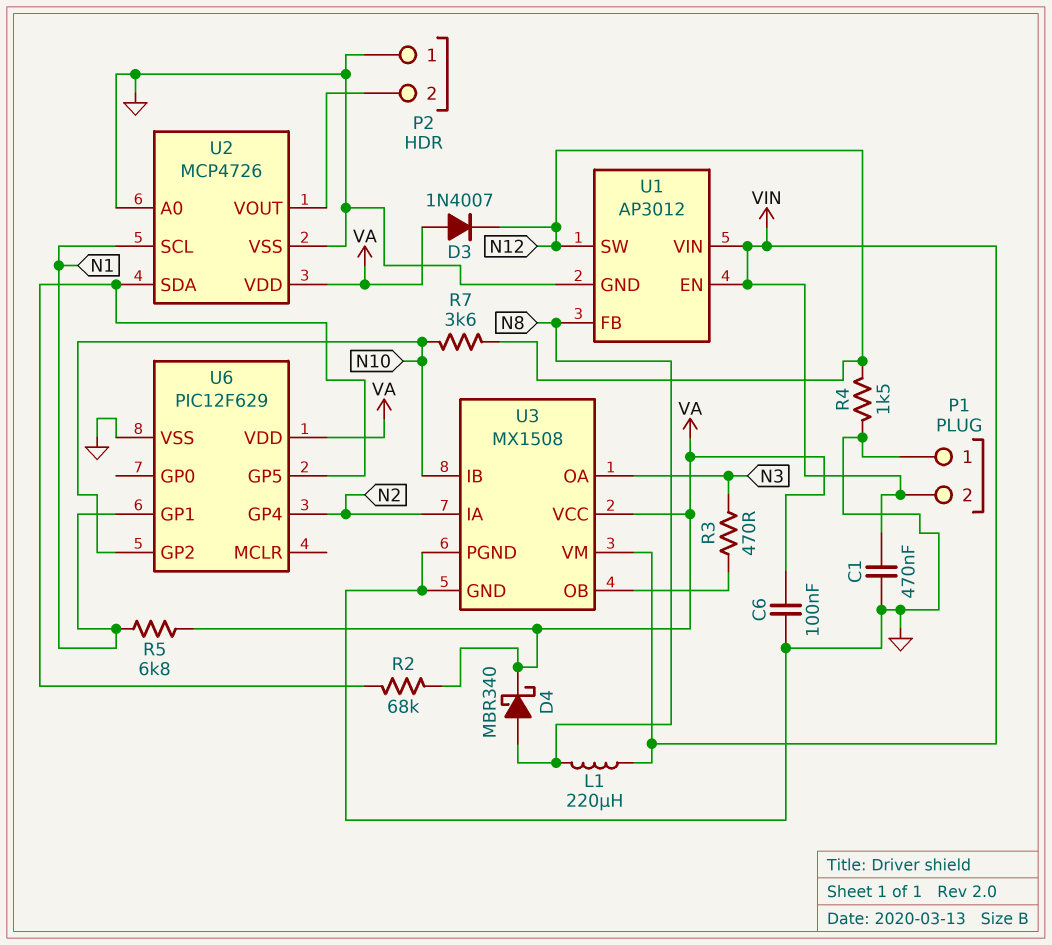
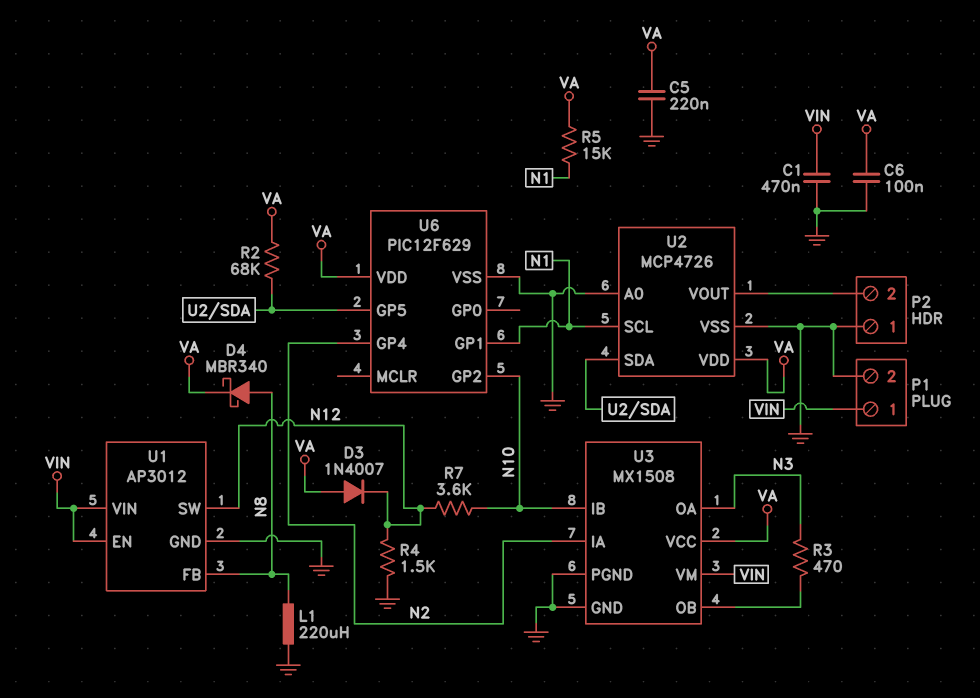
C5: none -> 220nF (GND, VA)
L1: 220uH (N8, VIN) -> 220uH (GND, N8)
P1 pin 1: GND -> VIN
P1 pin 2: VIN -> GND
R5: 6.8k (N1, VA) -> 15k (N1, VA)

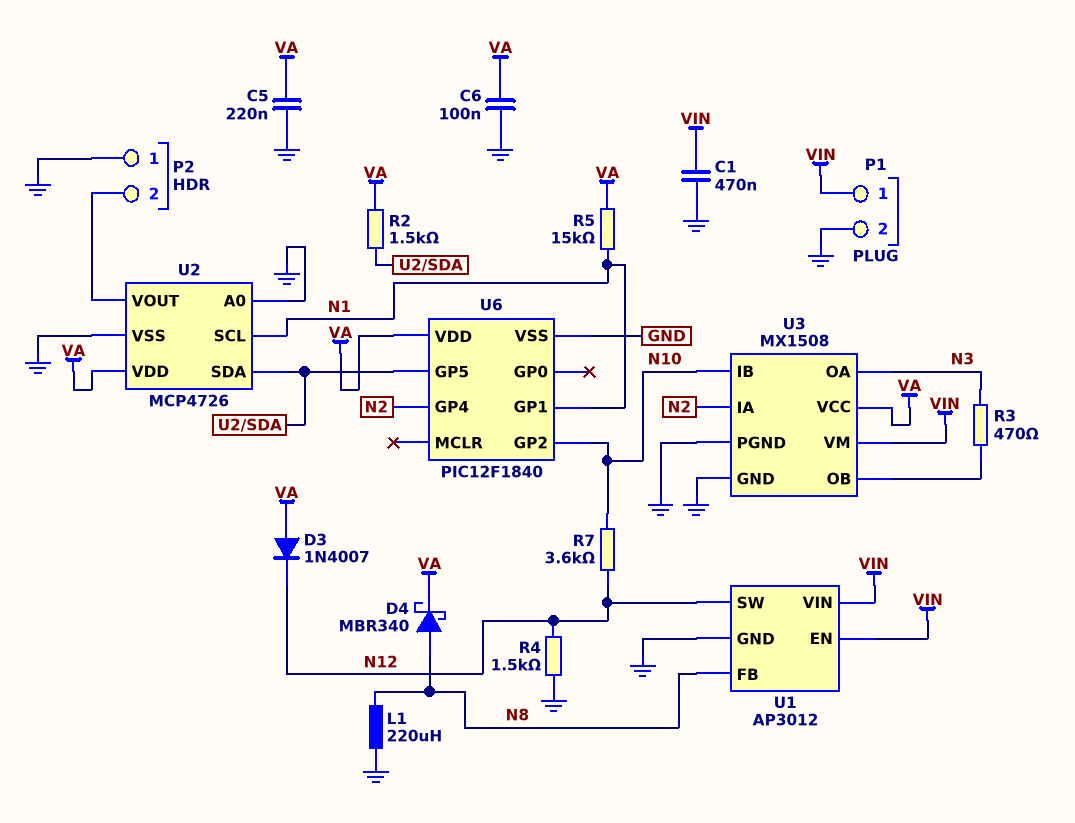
R2: 68k (U2/SDA, VA) -> 1.5k (U2/SDA, VA)
U6: PIC12F629 -> PIC12F1840

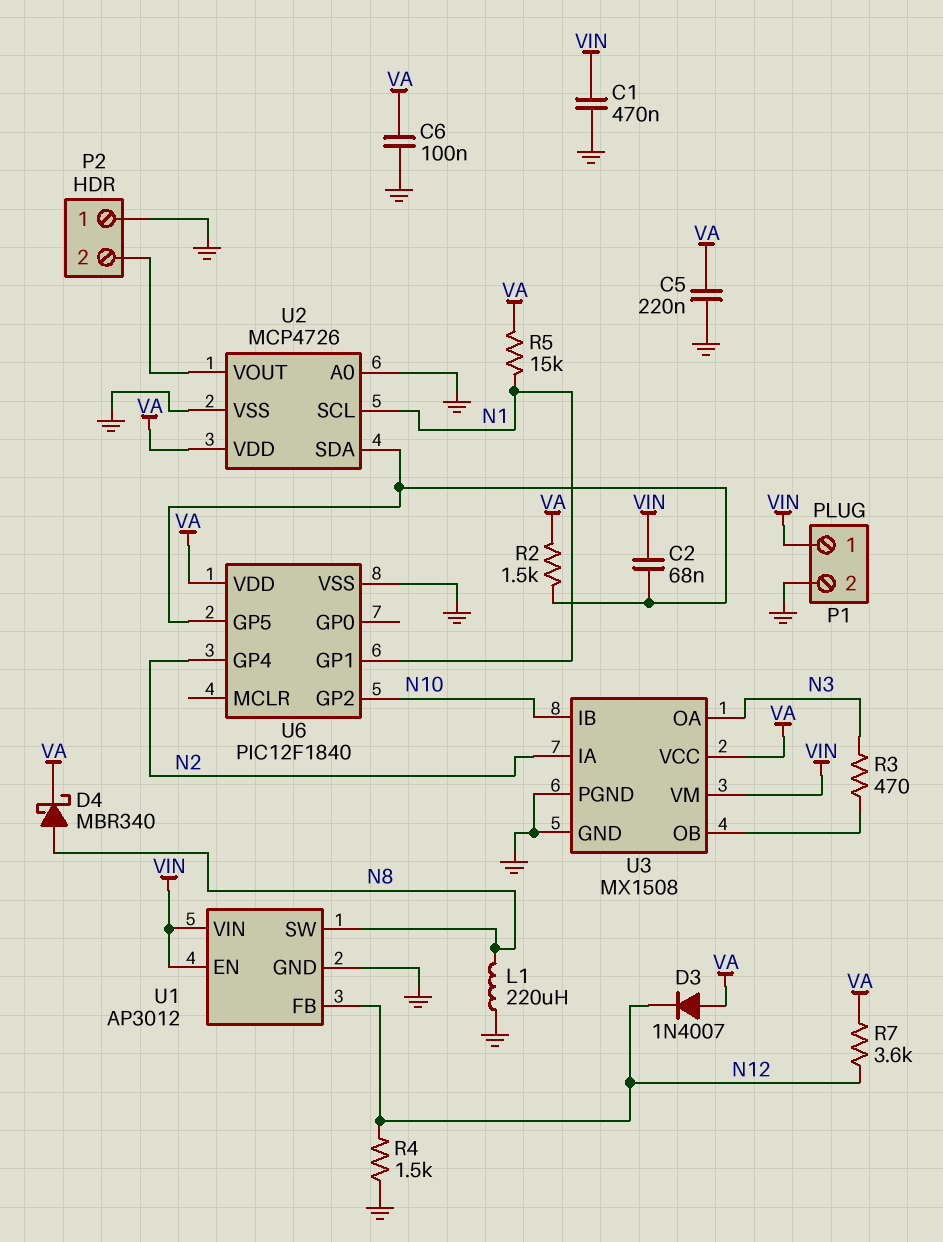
C2: none -> 68nF (U2/SDA, VIN)
R7: 3.6k (N10, N12) -> 3.6k (N12, VA)
U1 pin FB: N8 -> N12
U1 pin SW: N12 -> N8

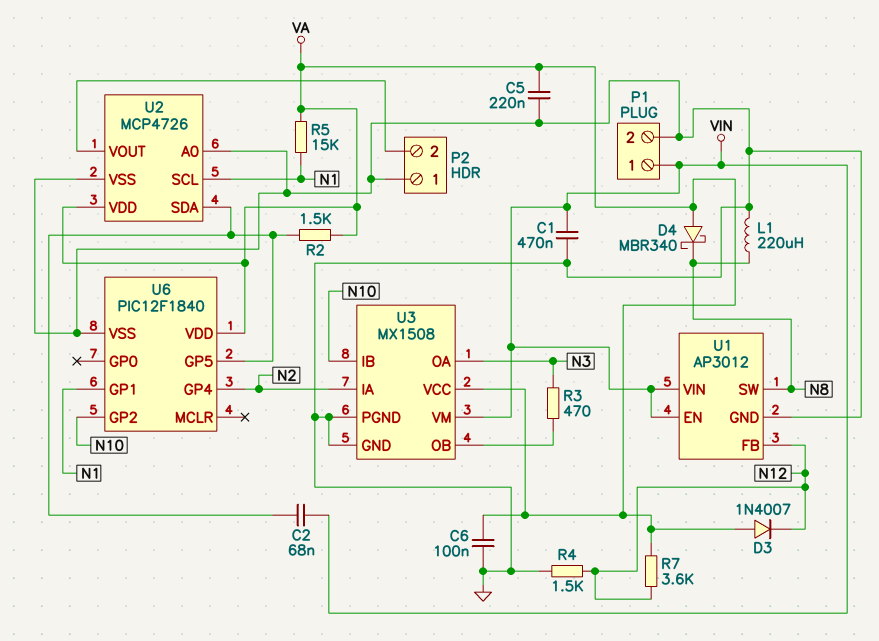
D4: schottky MBR340 (A N8, K VA) -> schottky MBR340 (A VA, K N8)

